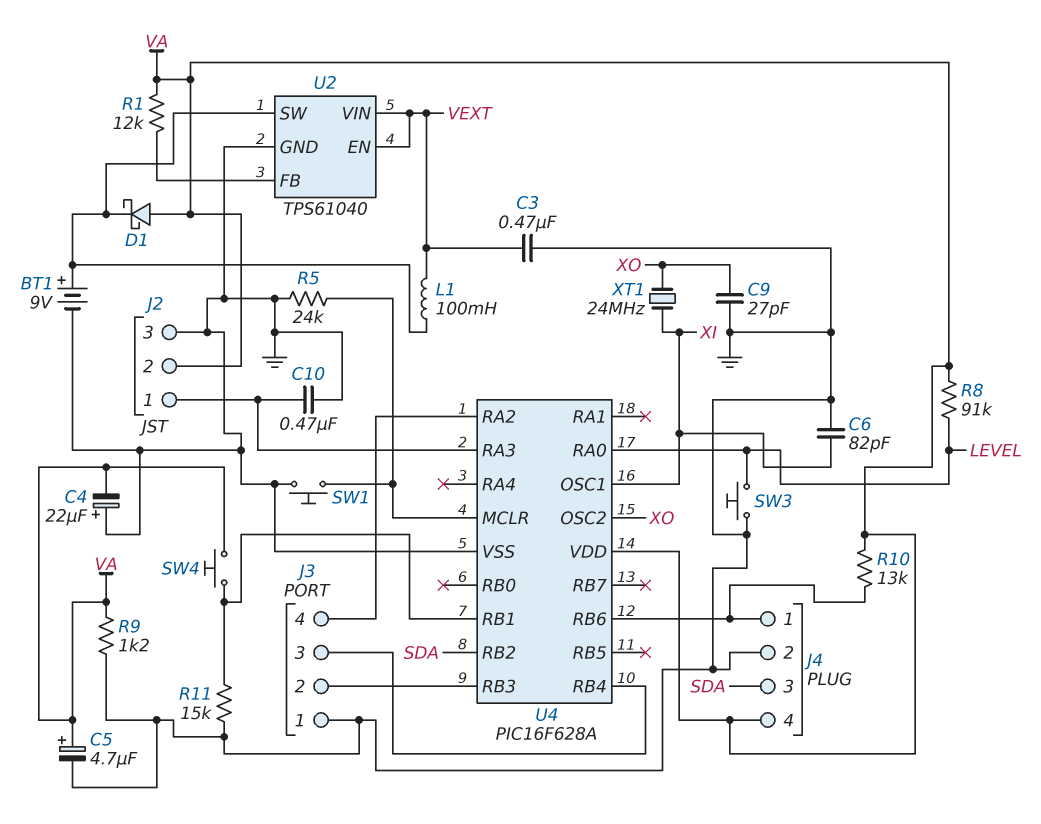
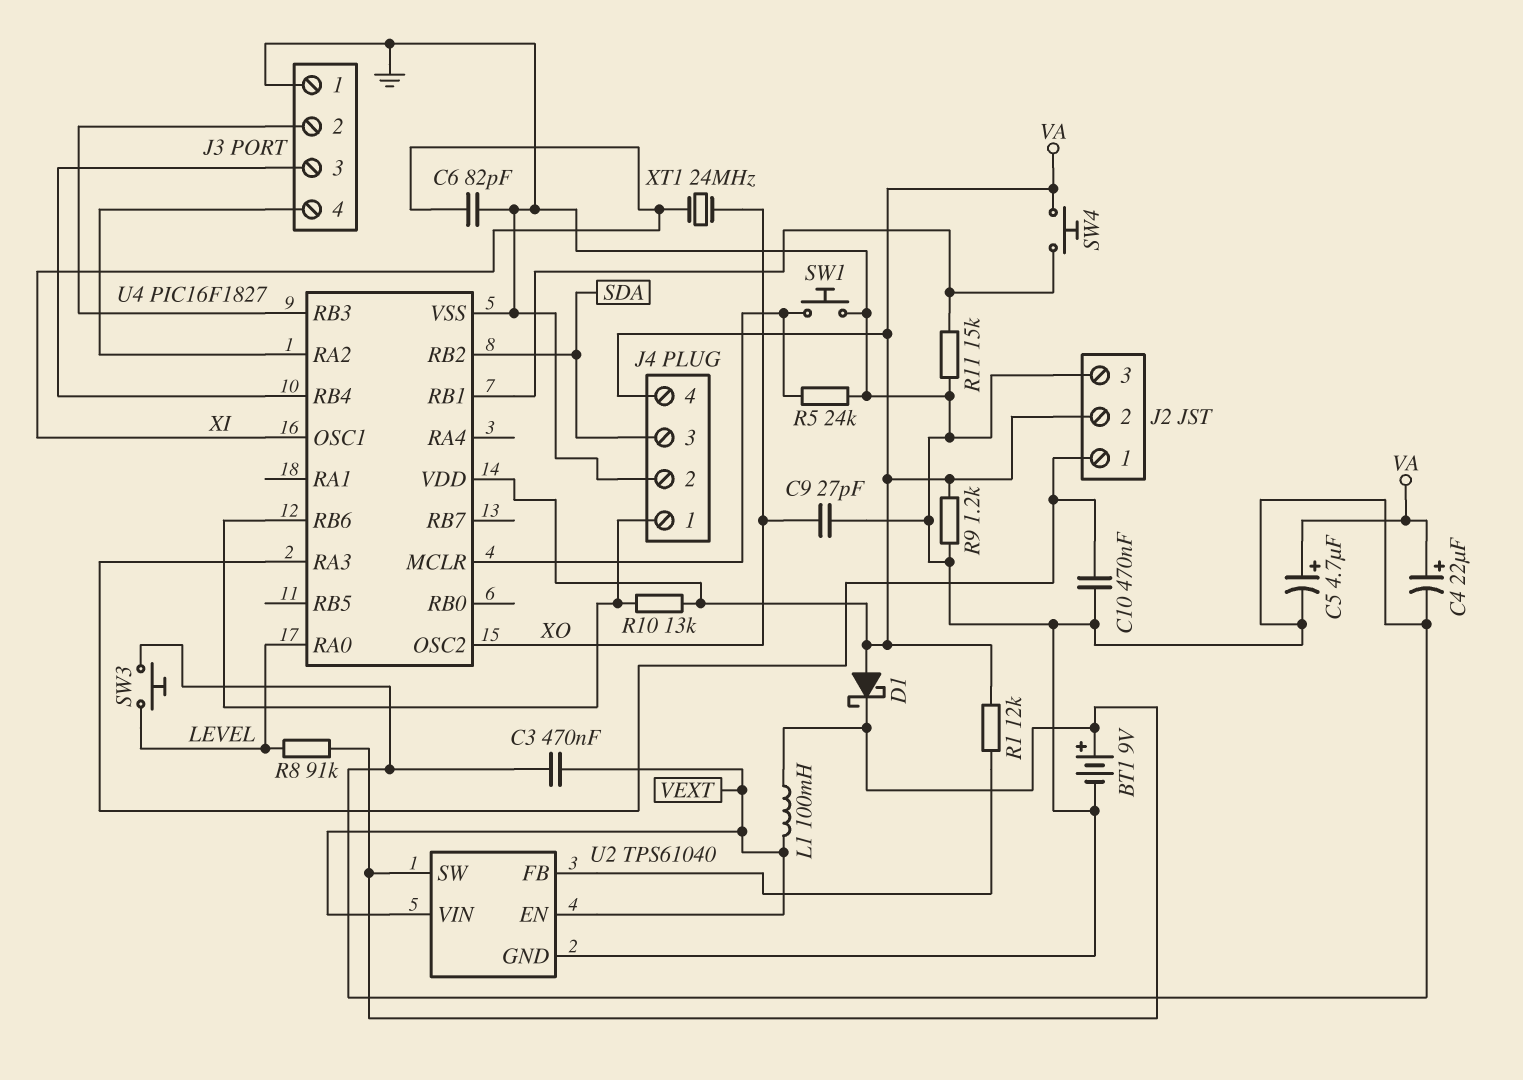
C4: 22uF (plus GND, minus VA) -> 22uF (plus VA, minus GND)
R8: 91k (LEVEL, VA) -> 91k (LEVEL, U2/SW)
U4: PIC16F628A -> PIC16F1827

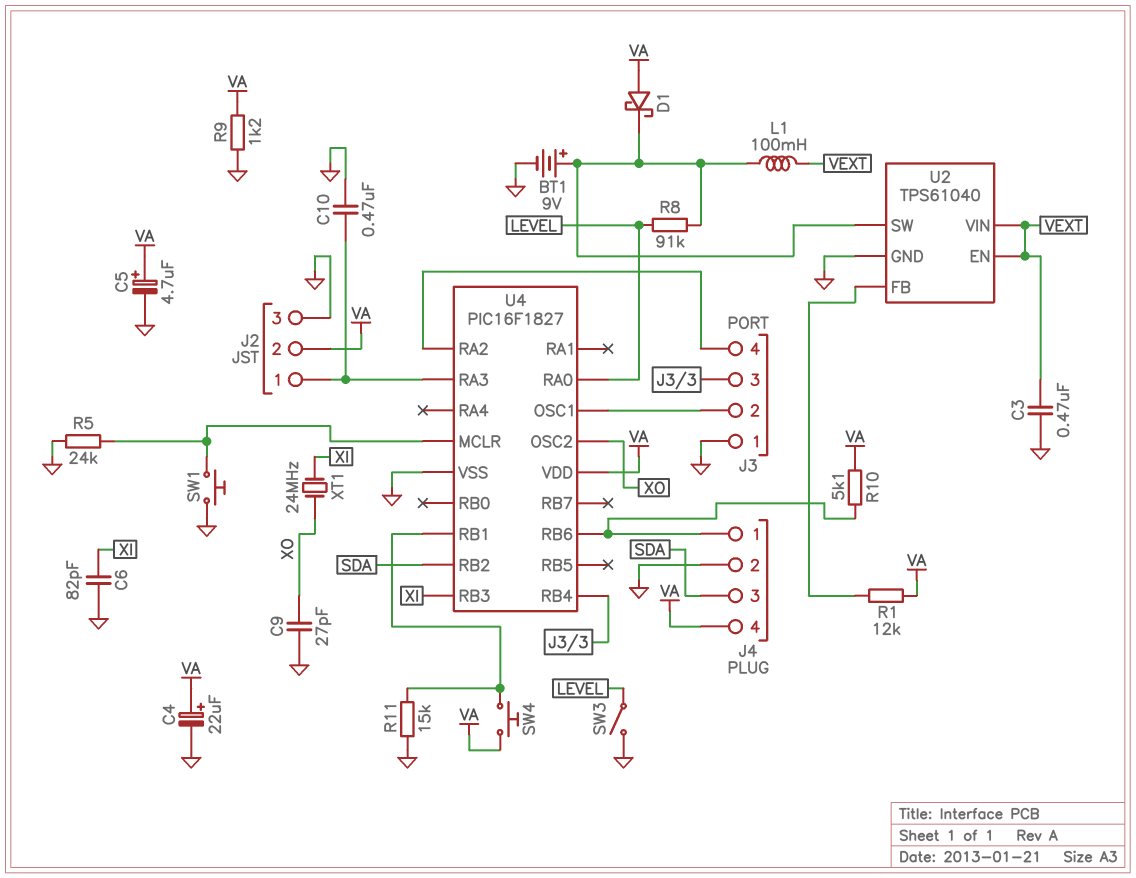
R10: 13k (J4/1, VA) -> 5.1k (J4/1, VA)
SW3: button (GND, LEVEL) -> switch (GND, LEVEL)
U4 pin OSC1: XI -> J3/2
U4 pin RB3: J3/2 -> XI

